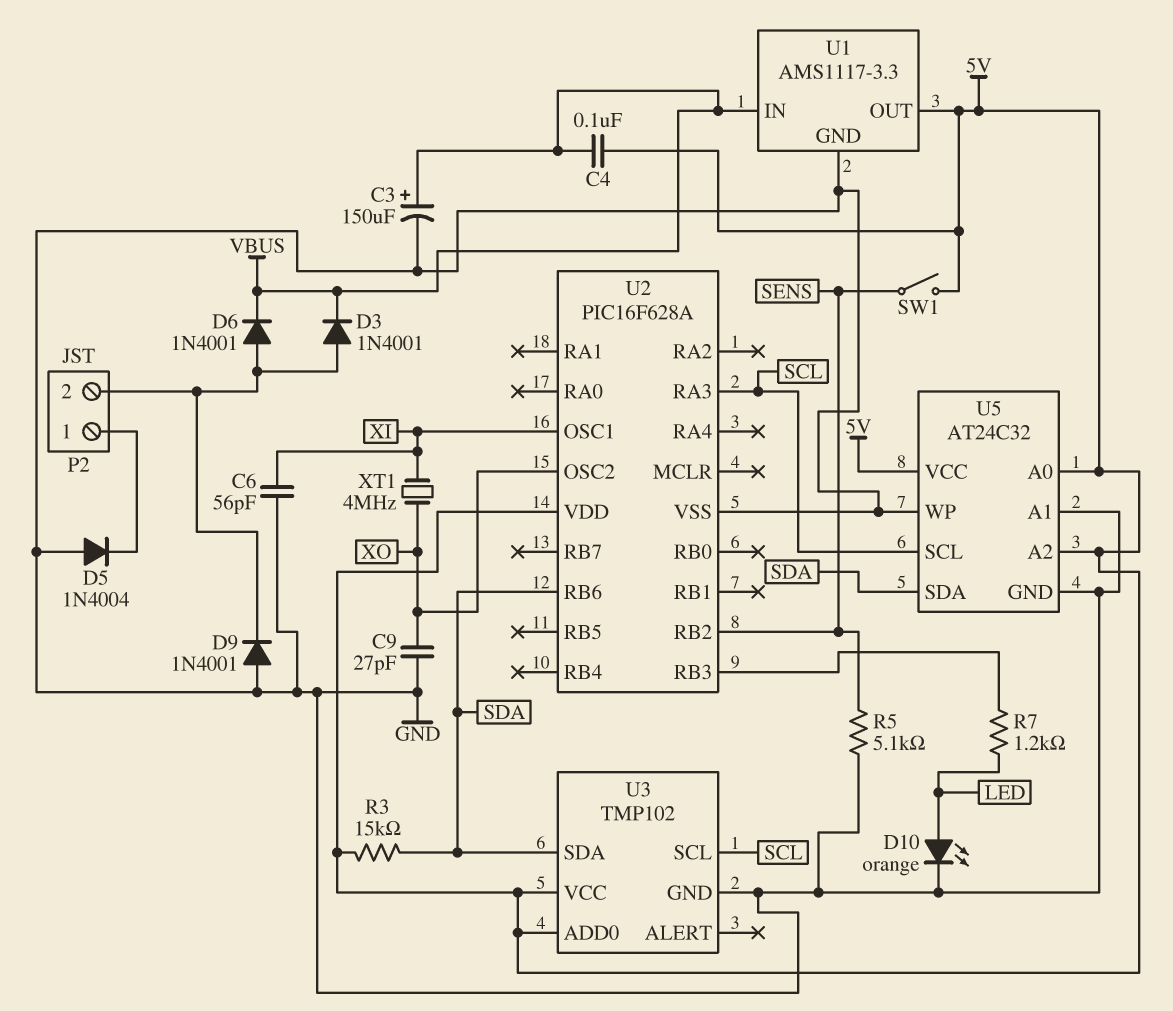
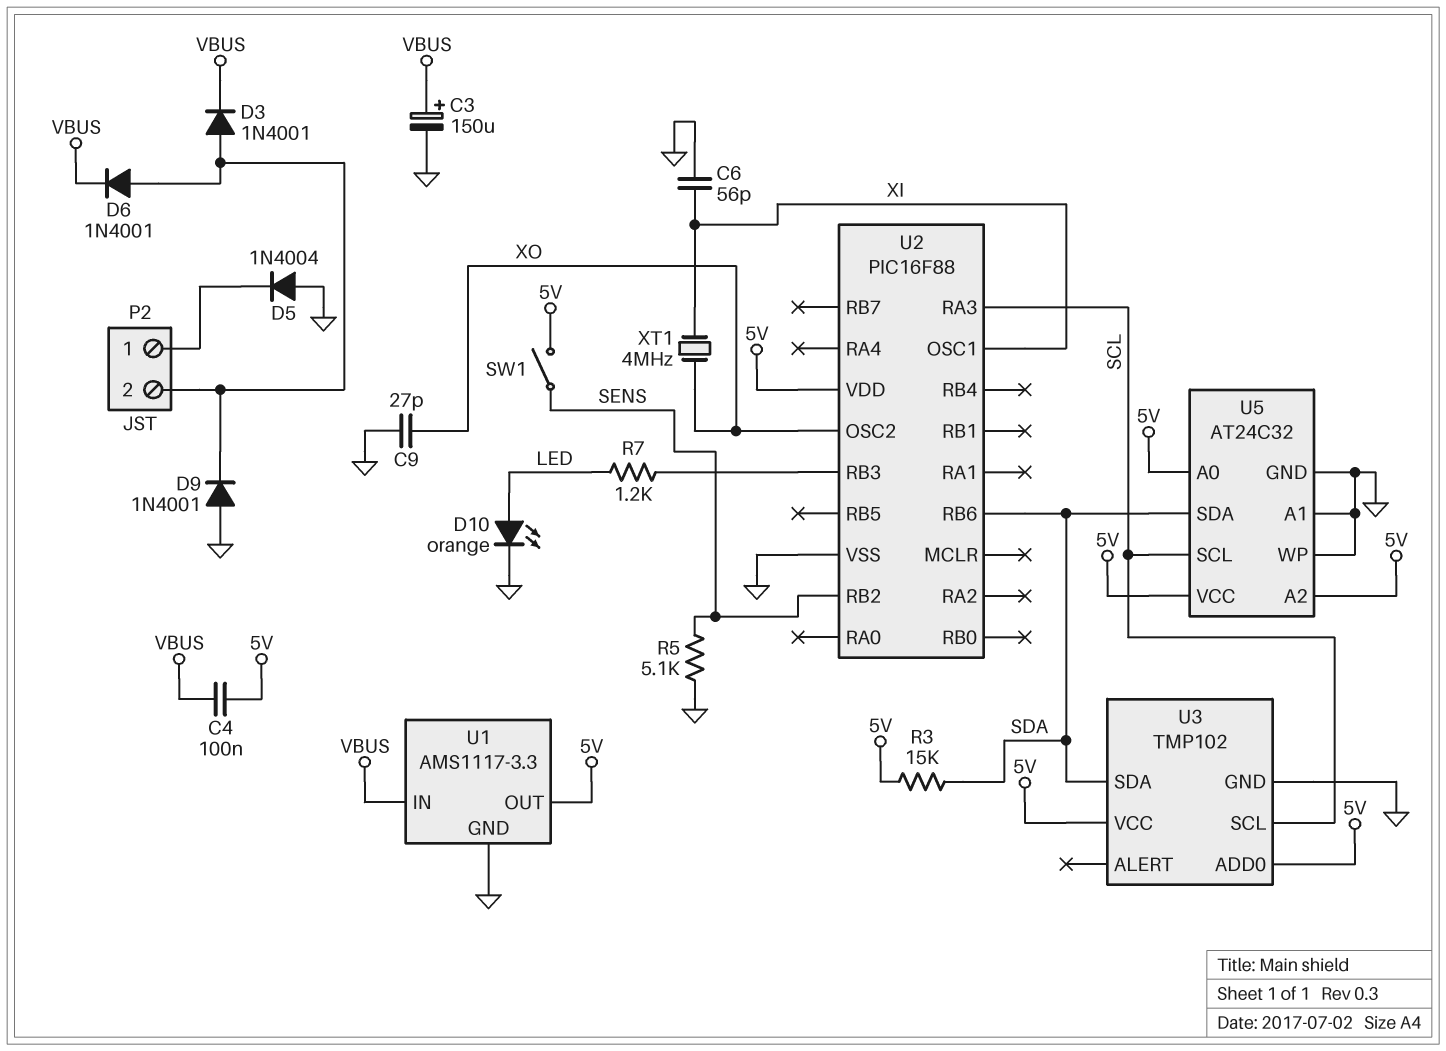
U2: PIC16F628A -> PIC16F88

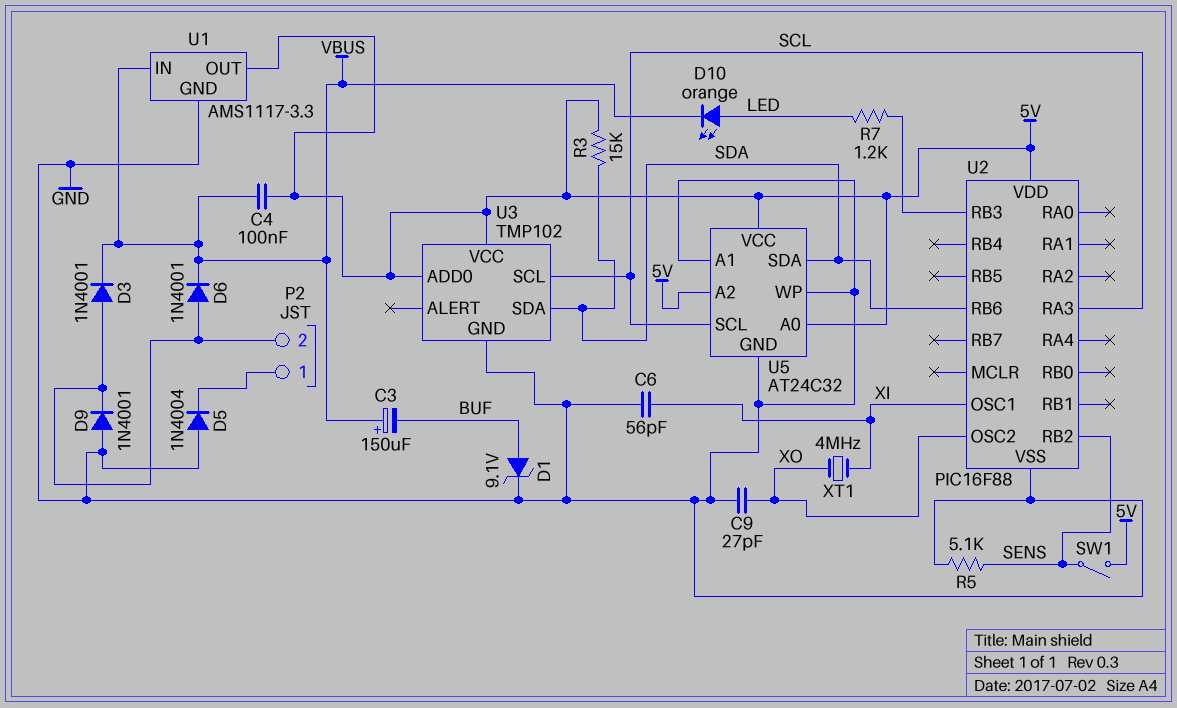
C3: 150uF (plus VBUS, minus GND) -> 150uF (plus VBUS, minus BUF)
D1: none -> zener 9.1V (A BUF, K GND)
D10: LED orange (A LED, K GND) -> LED orange (A LED, K VBUS)

